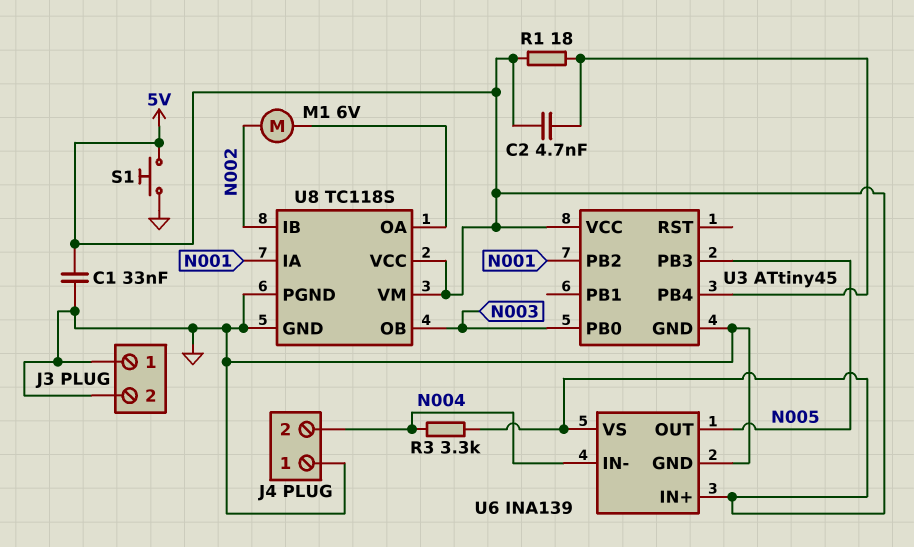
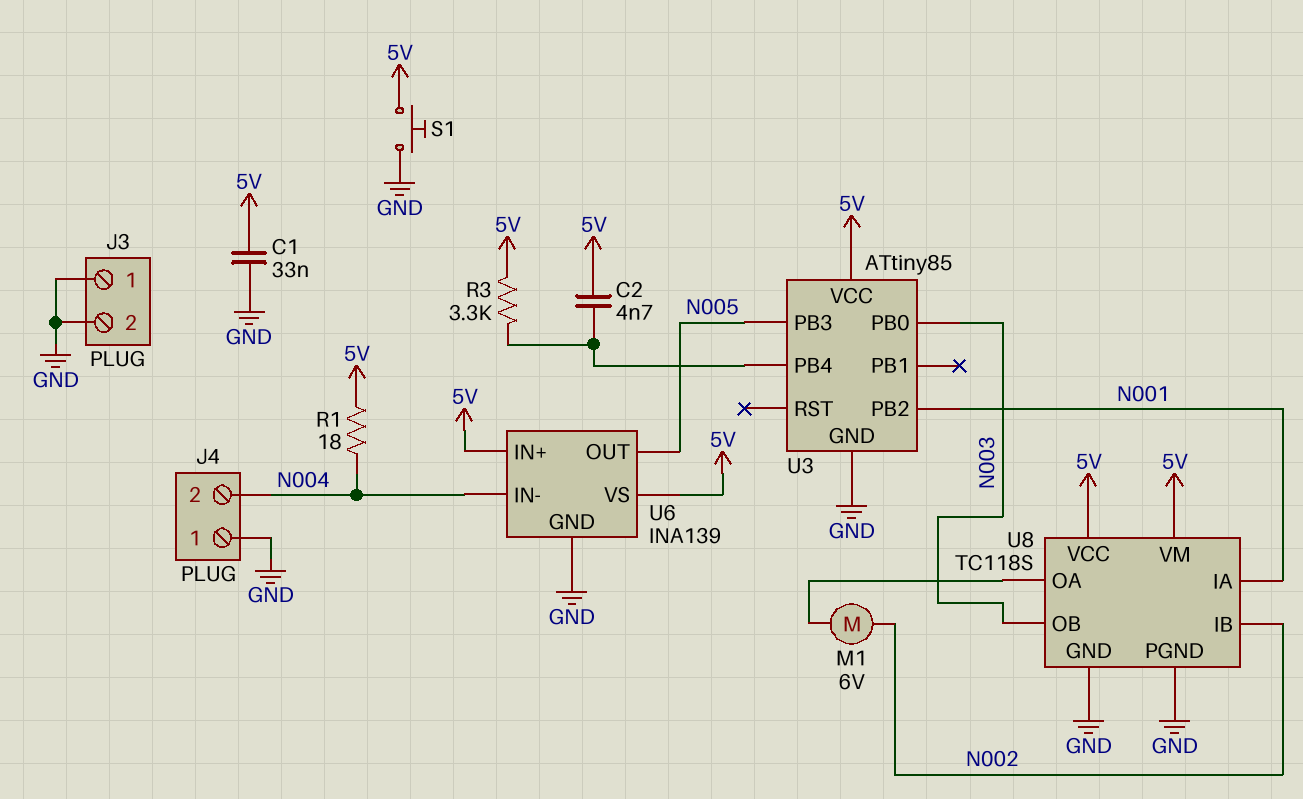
R1: 18 (5V, U3/PB4) -> 18 (5V, N004)
R3: 3.3k (5V, N004) -> 3.3k (5V, U3/PB4)
U3: ATtiny45 -> ATtiny85

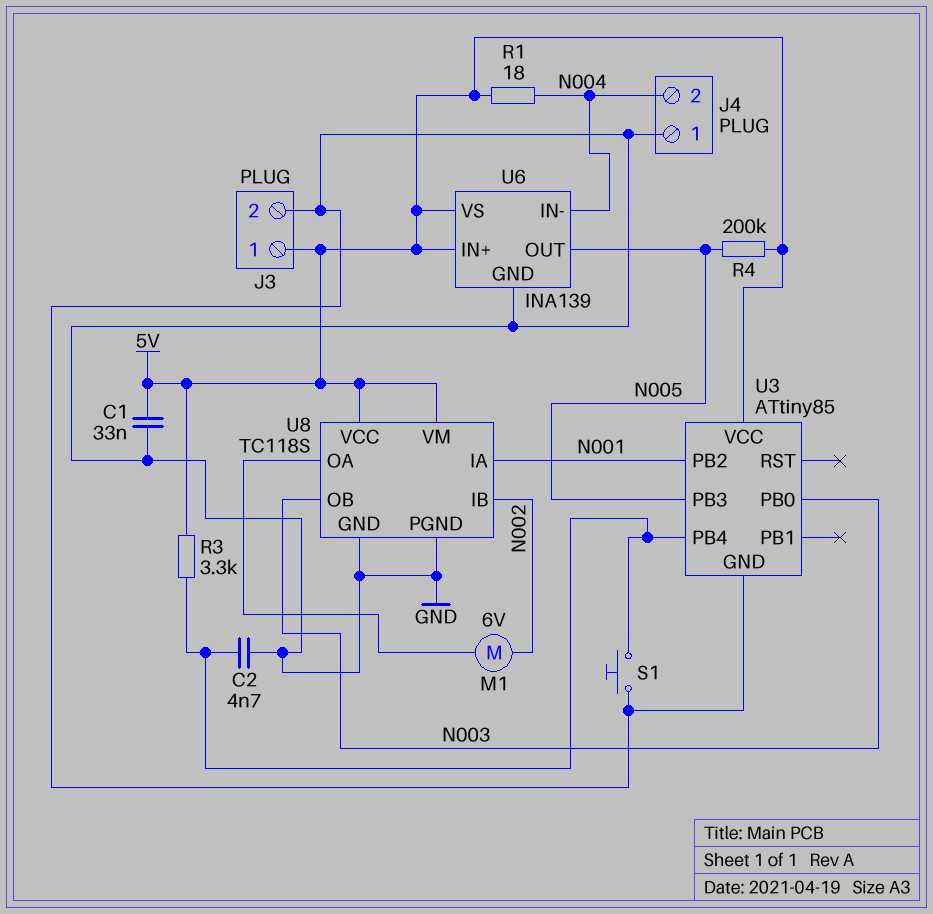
C2: 4.7nF (5V, U3/PB4) -> 4.7nF (GND, U3/PB4)
J3 pin 1: GND -> 5V
R4: none -> 200k (5V, N005)
S1: button (5V, GND) -> button (GND, U3/PB4)

